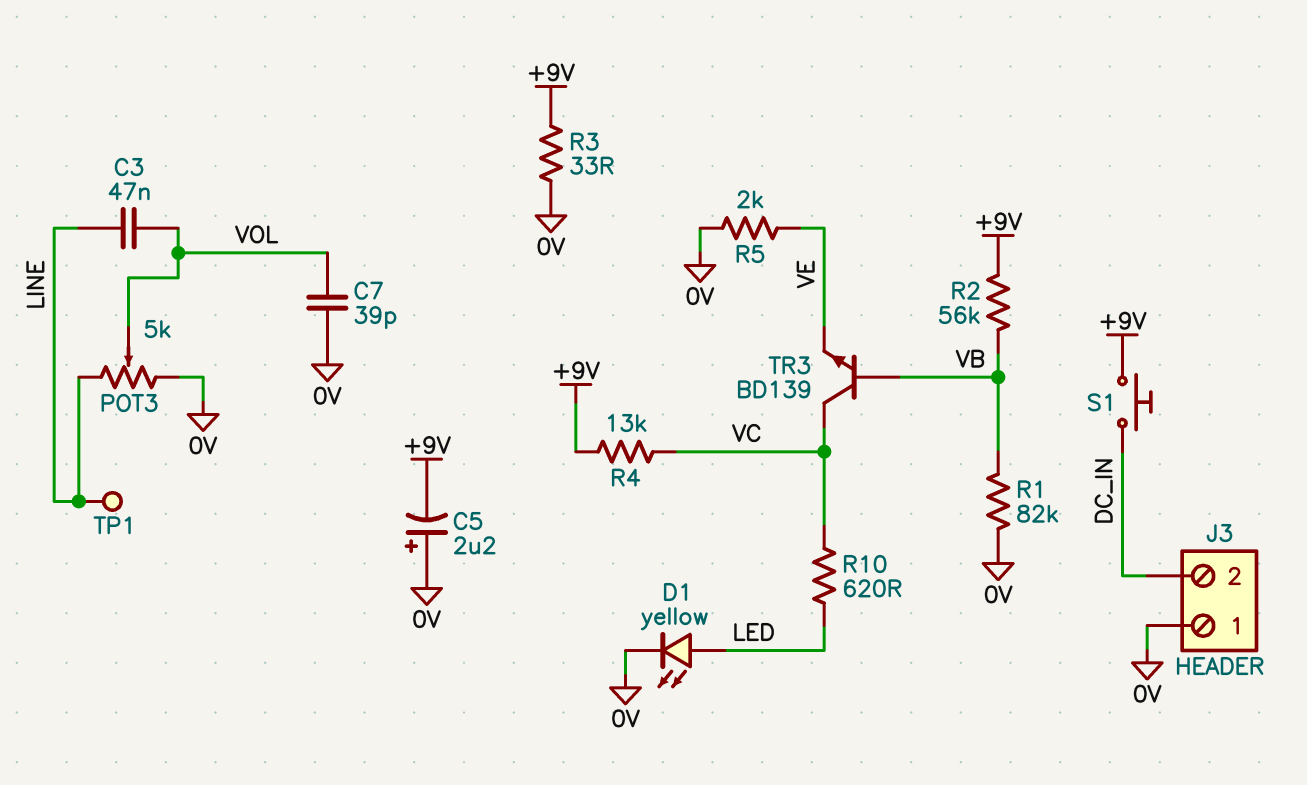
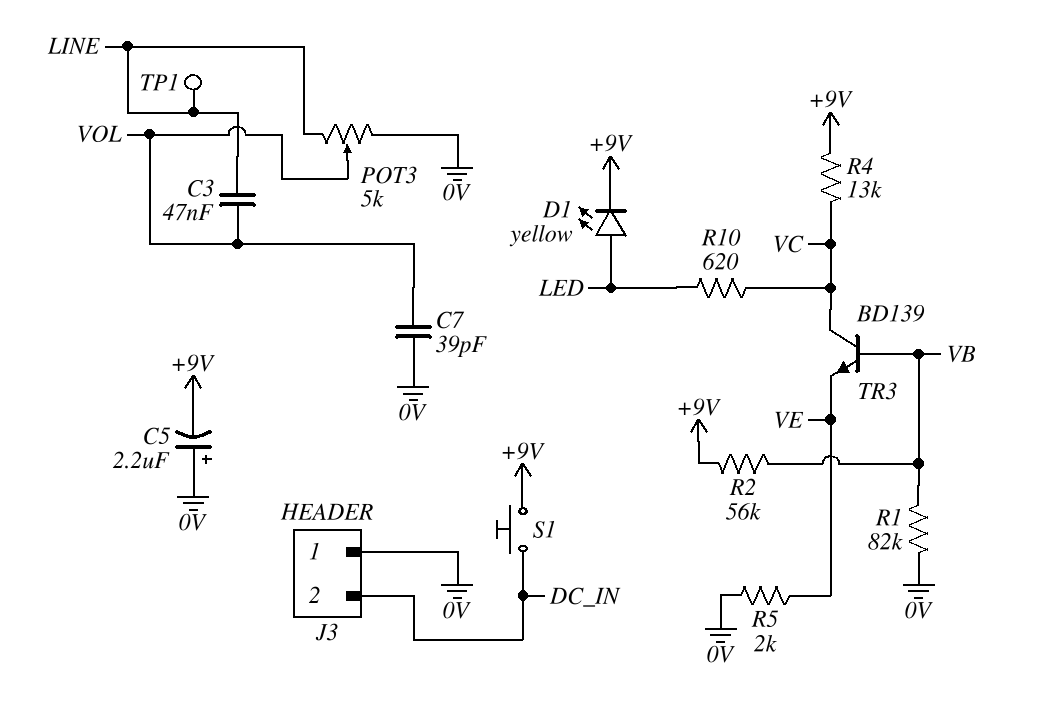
D1: LED yellow (A LED, K 0V) -> LED yellow (A LED, K +9V)
R3: 33 (+9V, 0V) -> none

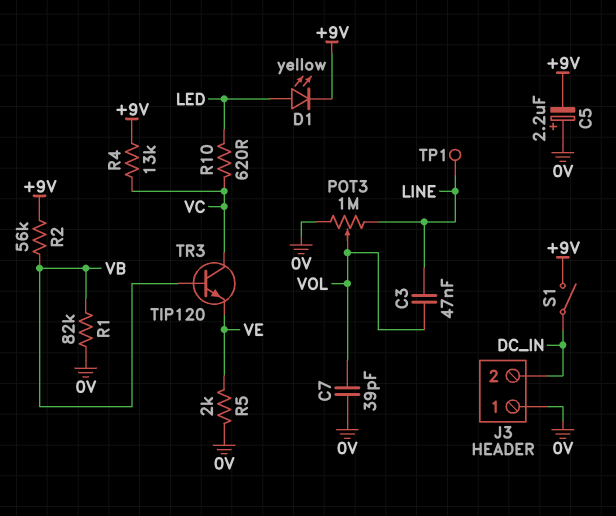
POT3: 5k (0V, LINE, wiper VOL) -> 1M (0V, LINE, wiper VOL)
S1: button (+9V, DC_IN) -> switch (+9V, DC_IN)
TR3: NPN BD139 (B VB, C VC, E VE) -> NPN TIP120 (B VB, C VC, E VE)

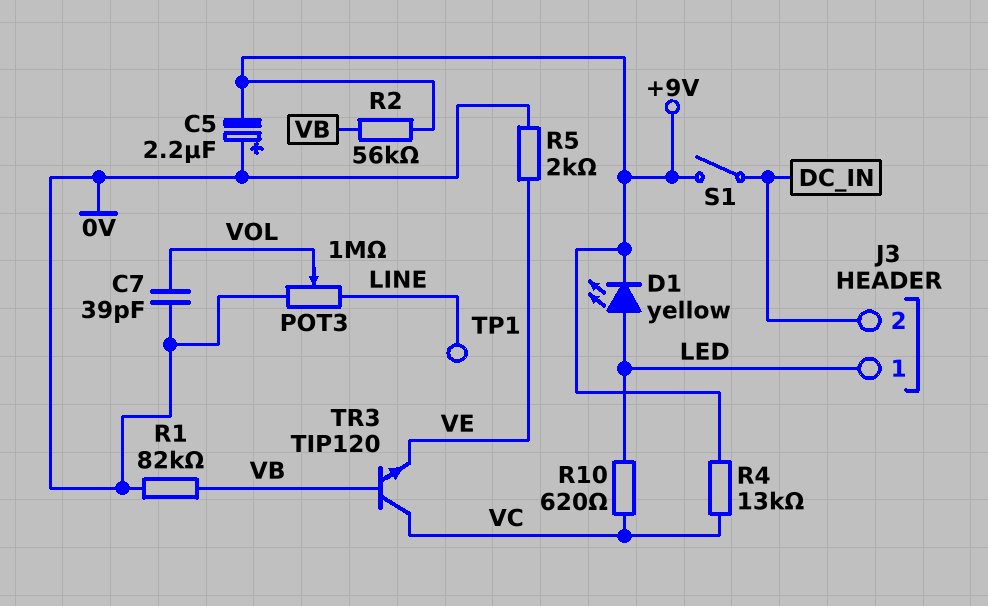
C3: 47nF (LINE, VOL) -> none
J3 pin 1: 0V -> LED

